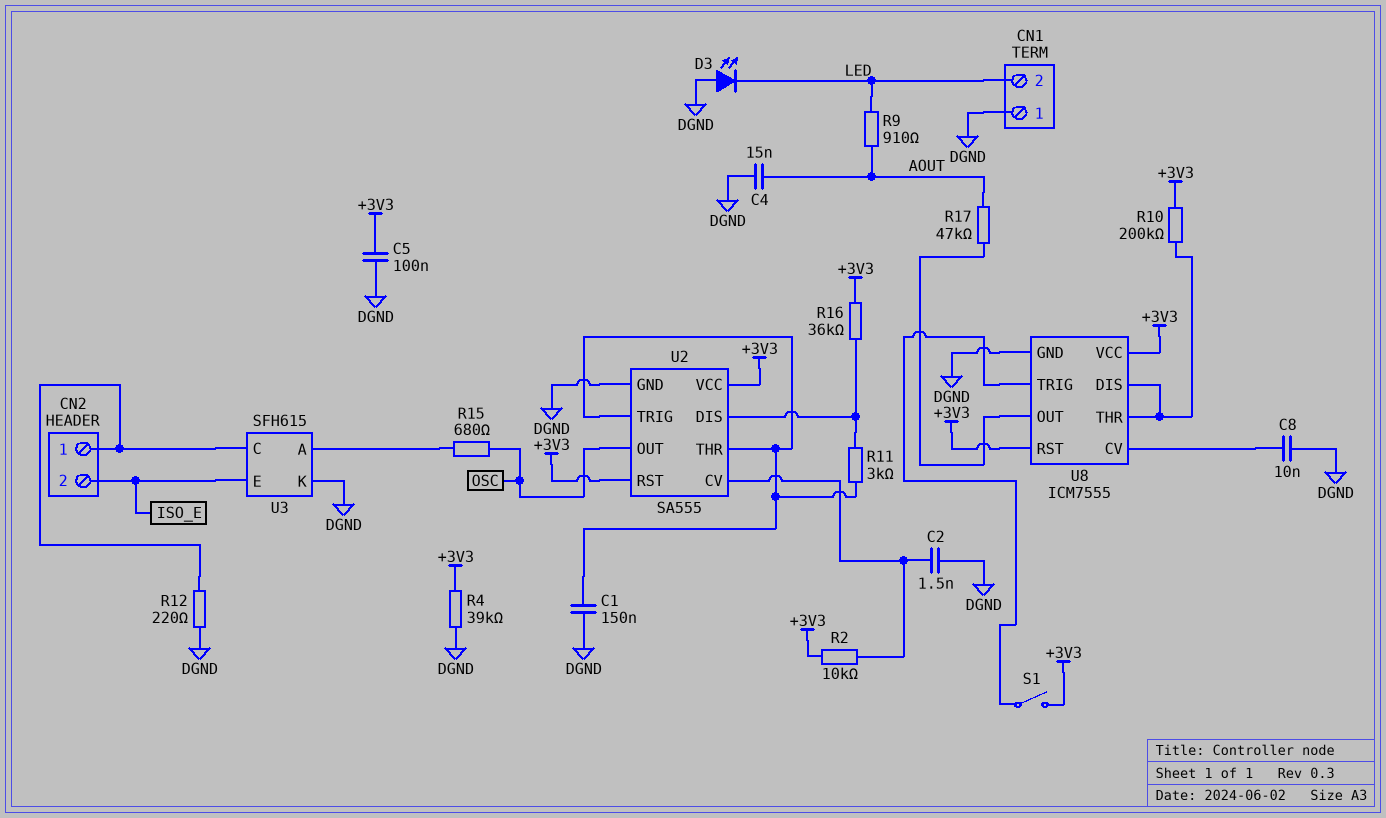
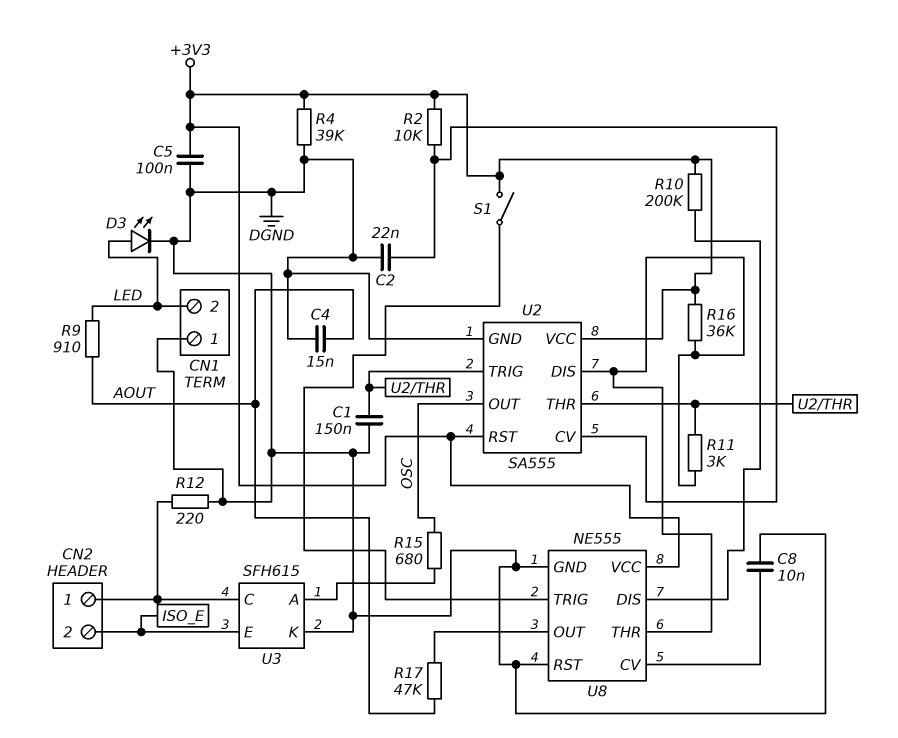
C2: 1.5nF (DGND, U2/CV) -> 22nF (DGND, U2/CV)
D3: LED (A DGND, K LED) -> LED (A LED, K DGND)
U8: ICM7555 -> NE555
U8 pin RST: +3V3 -> DGND
U8 pin THR: U8/DIS -> U2/DIS

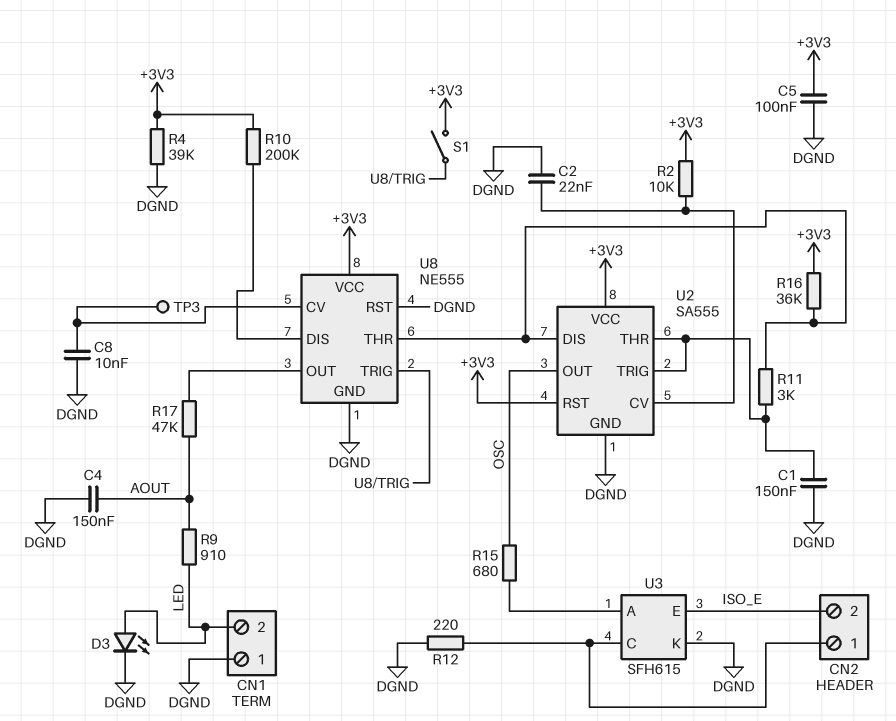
C4: 15nF (AOUT, DGND) -> 150nF (AOUT, DGND)
TP3: none -> test point (U8/CV)

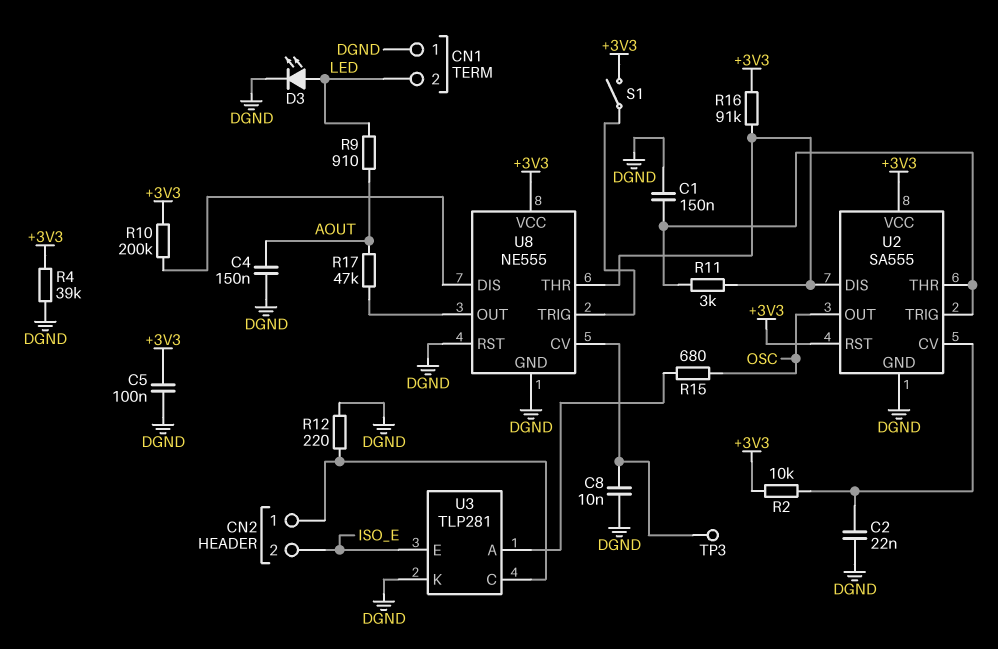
R16: 36k (+3V3, U2/DIS) -> 91k (+3V3, U2/DIS)
U3: SFH615 -> TLP281

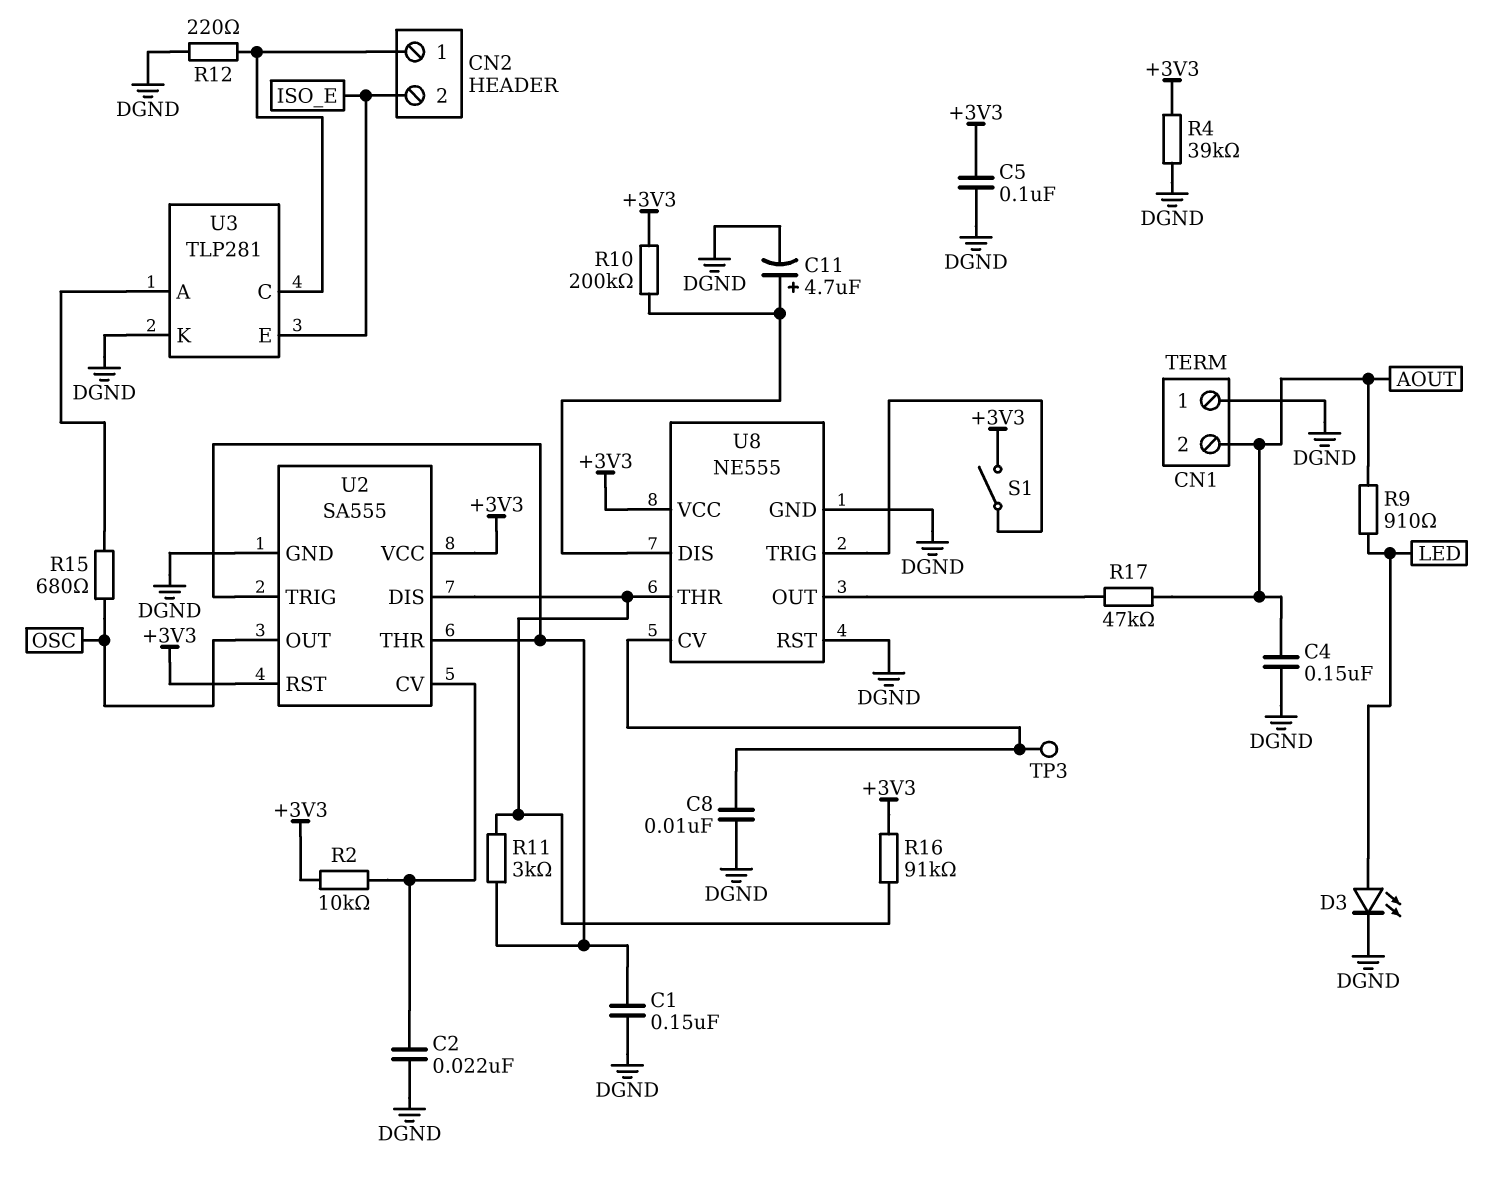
C11: none -> 4.7uF (plus U8/DIS, minus DGND)
CN1 pin 2: LED -> AOUT

